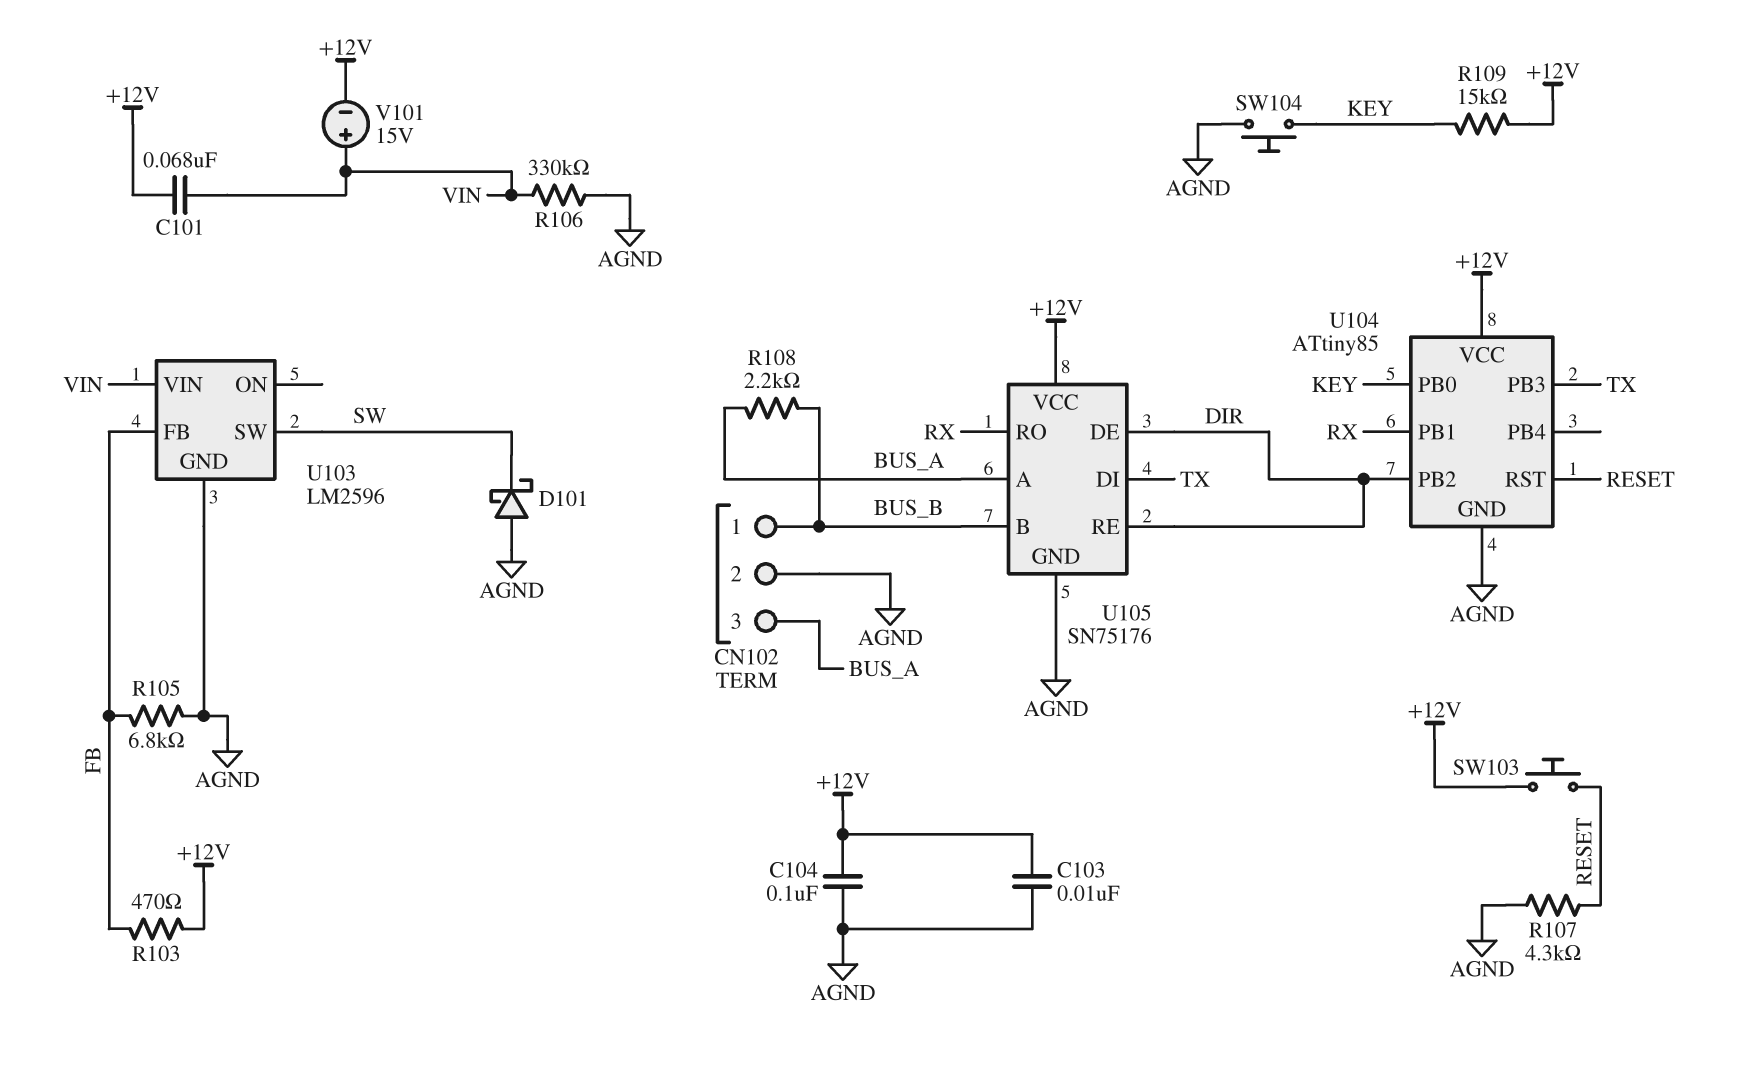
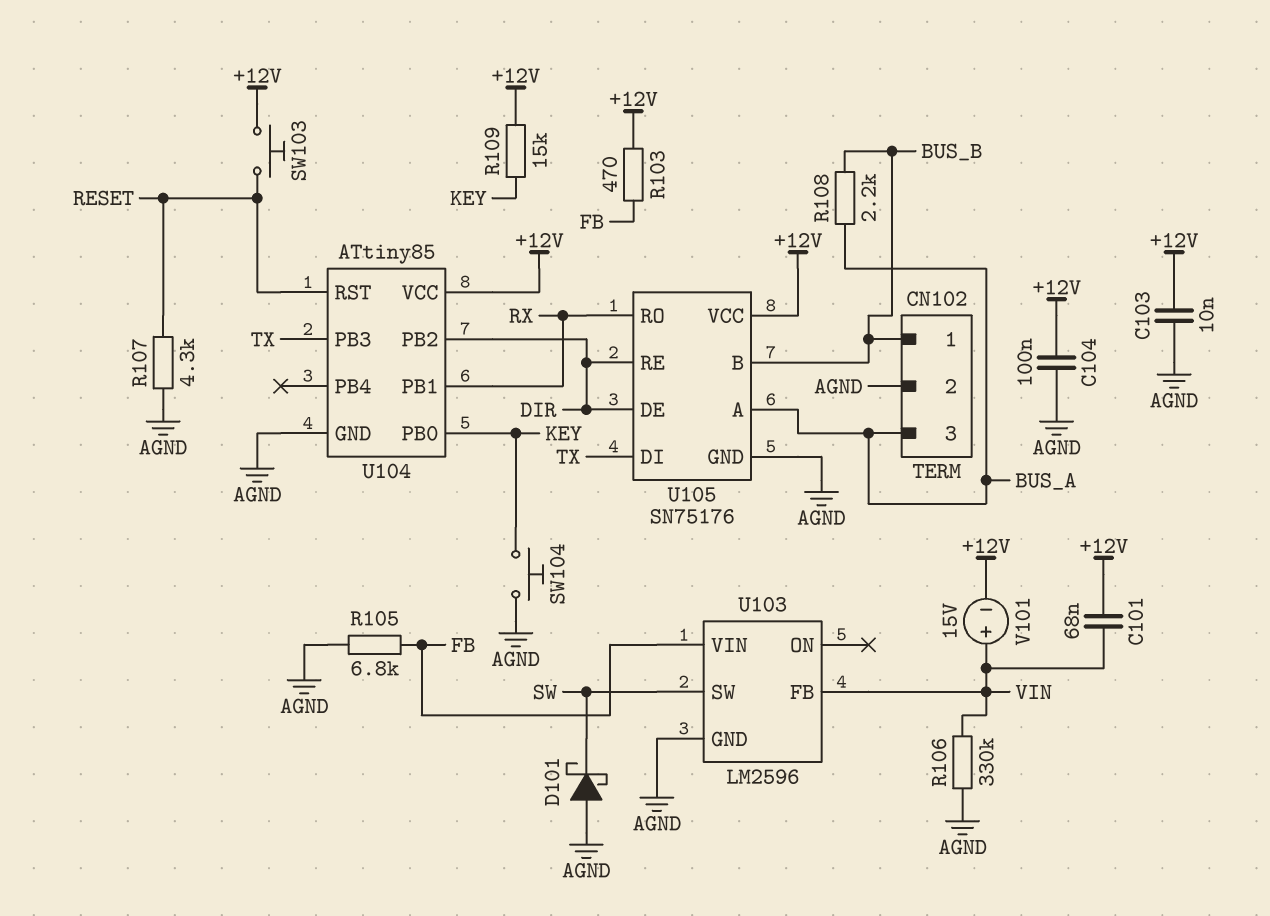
U103 pin FB: FB -> VIN
U103 pin VIN: VIN -> FB

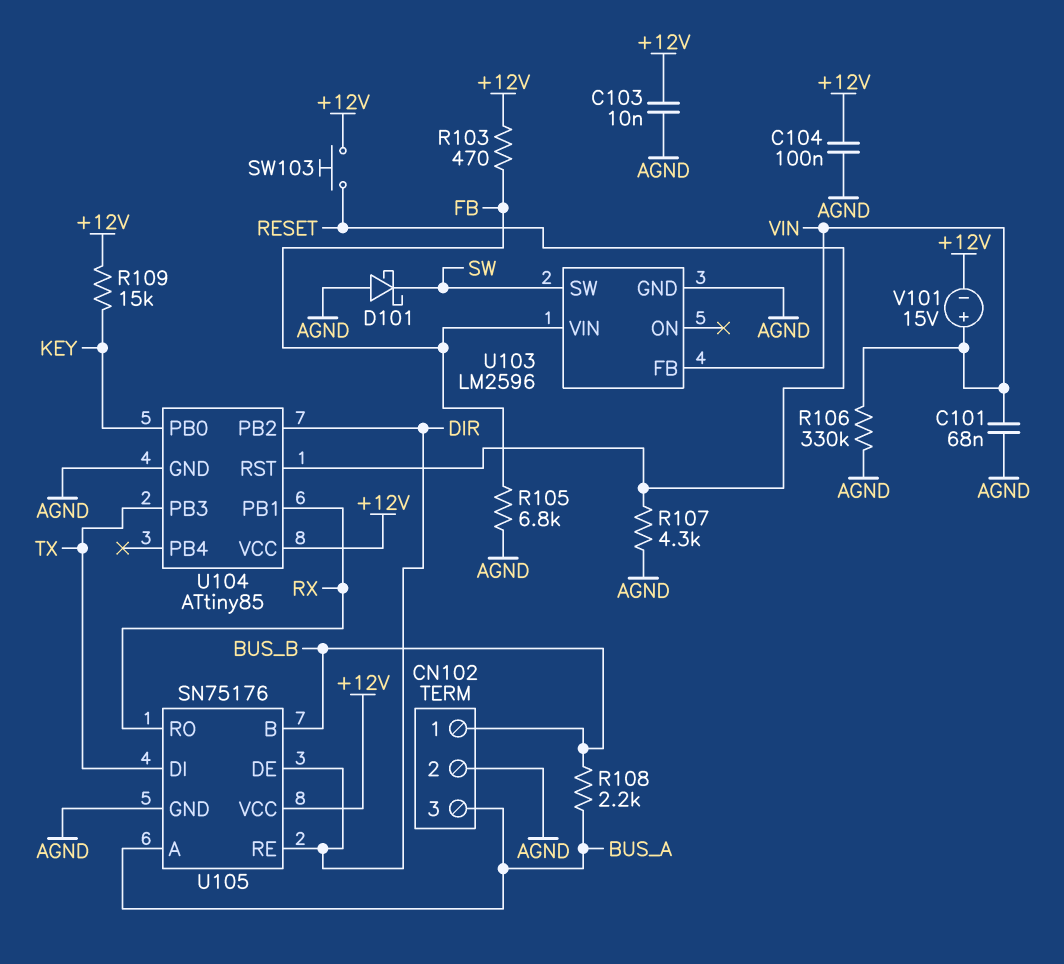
C101: 68nF (+12V, VIN) -> 68nF (AGND, VIN)
SW104: button (AGND, KEY) -> none

